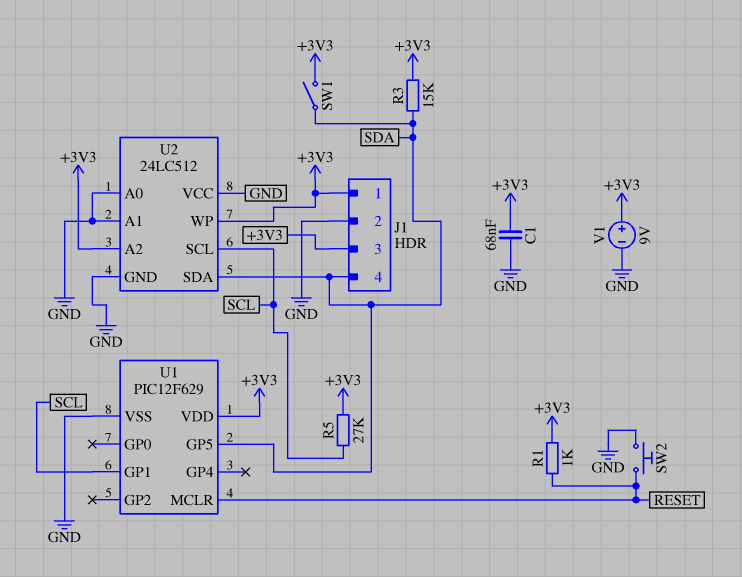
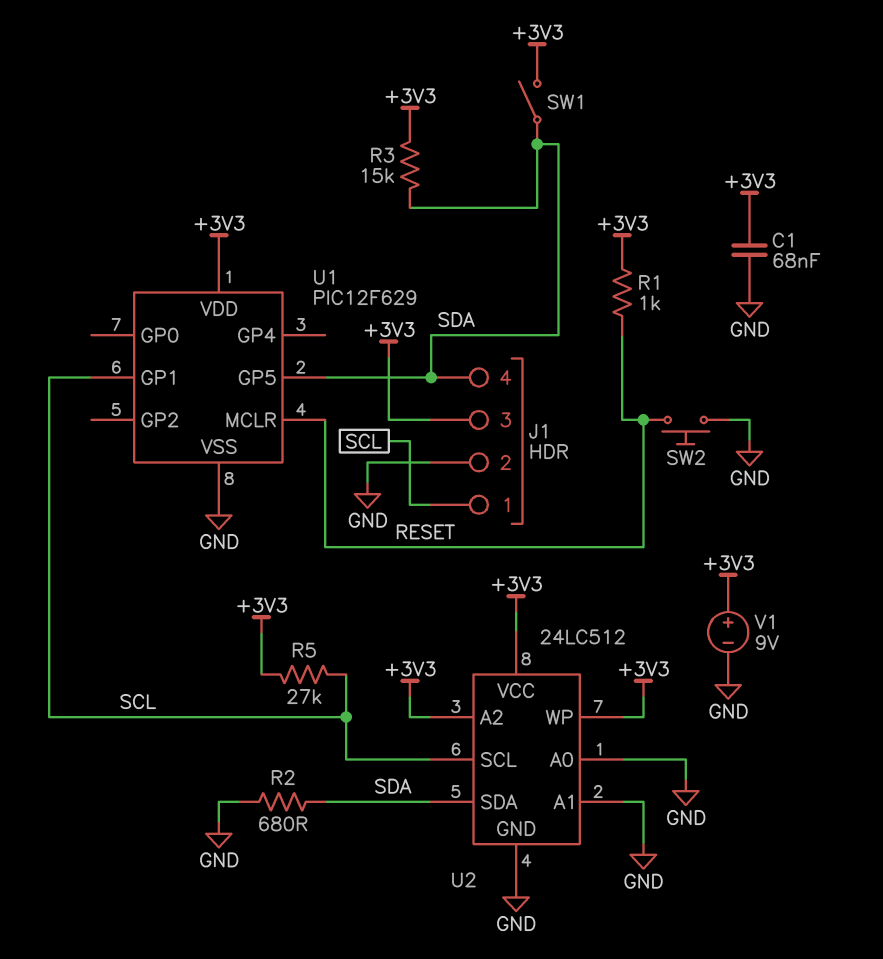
J1 pin 1: +3V3 -> SCL
R2: none -> 680 (GND, SDA)
U2 pin VCC: GND -> +3V3

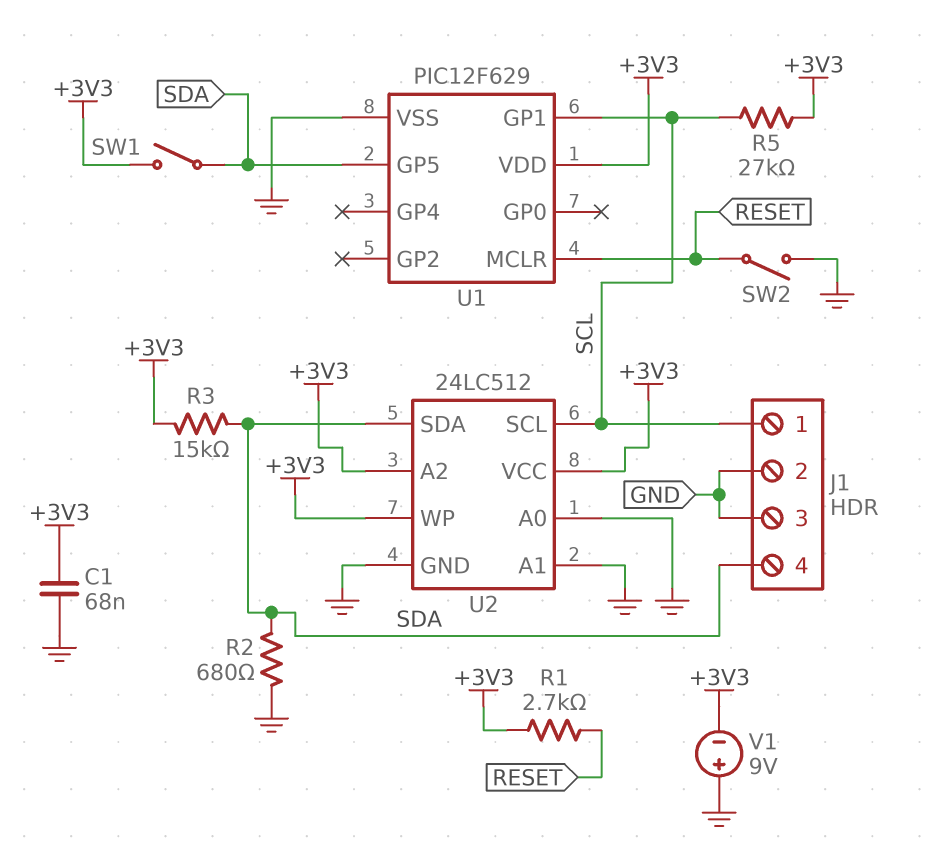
J1 pin 3: +3V3 -> GND
R1: 1k (+3V3, RESET) -> 2.7k (+3V3, RESET)
SW2: button (GND, RESET) -> switch (GND, RESET)
V1: 9V (plus +3V3, minus GND) -> 9V (plus GND, minus +3V3)

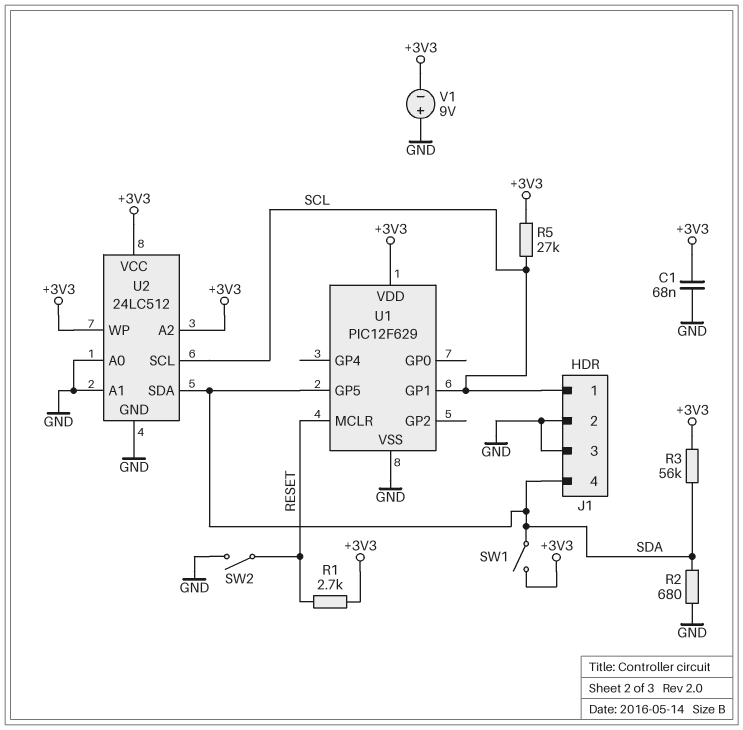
R3: 15k (+3V3, SDA) -> 56k (+3V3, SDA)

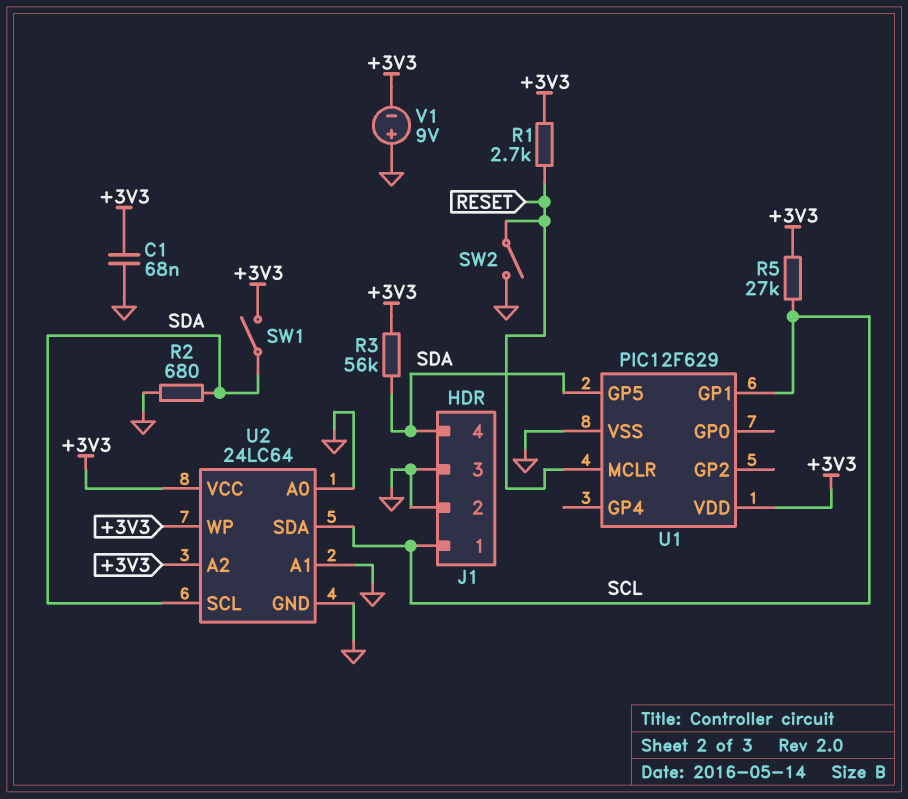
U2: 24LC512 -> 24LC64
U2 pin SCL: SCL -> SDA
U2 pin SDA: SDA -> SCL

